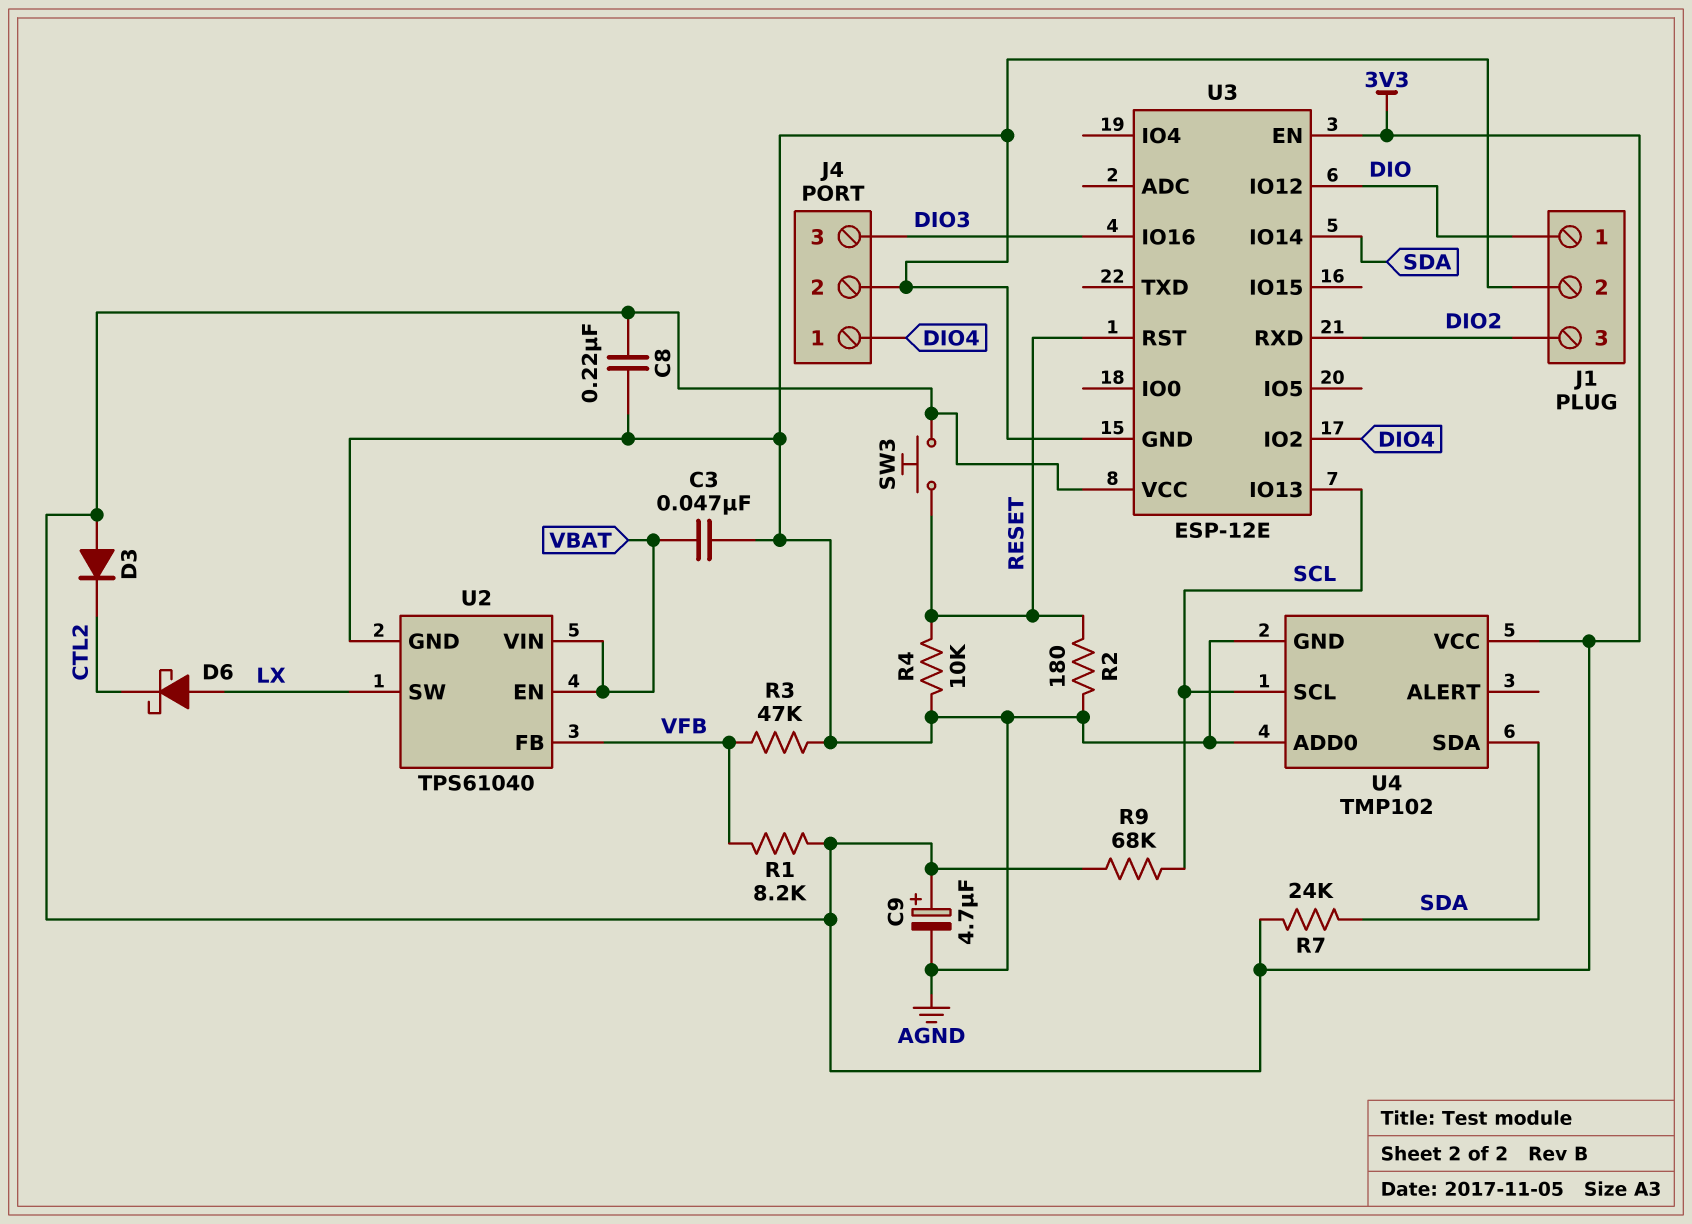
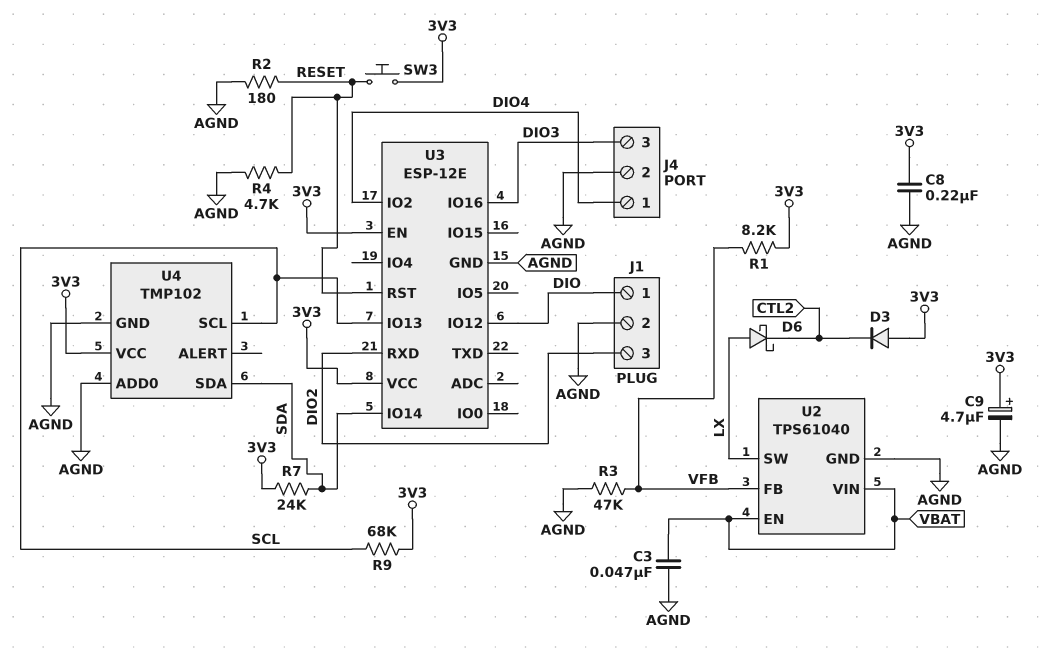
R4: 10k (AGND, RESET) -> 4.7k (AGND, RESET)

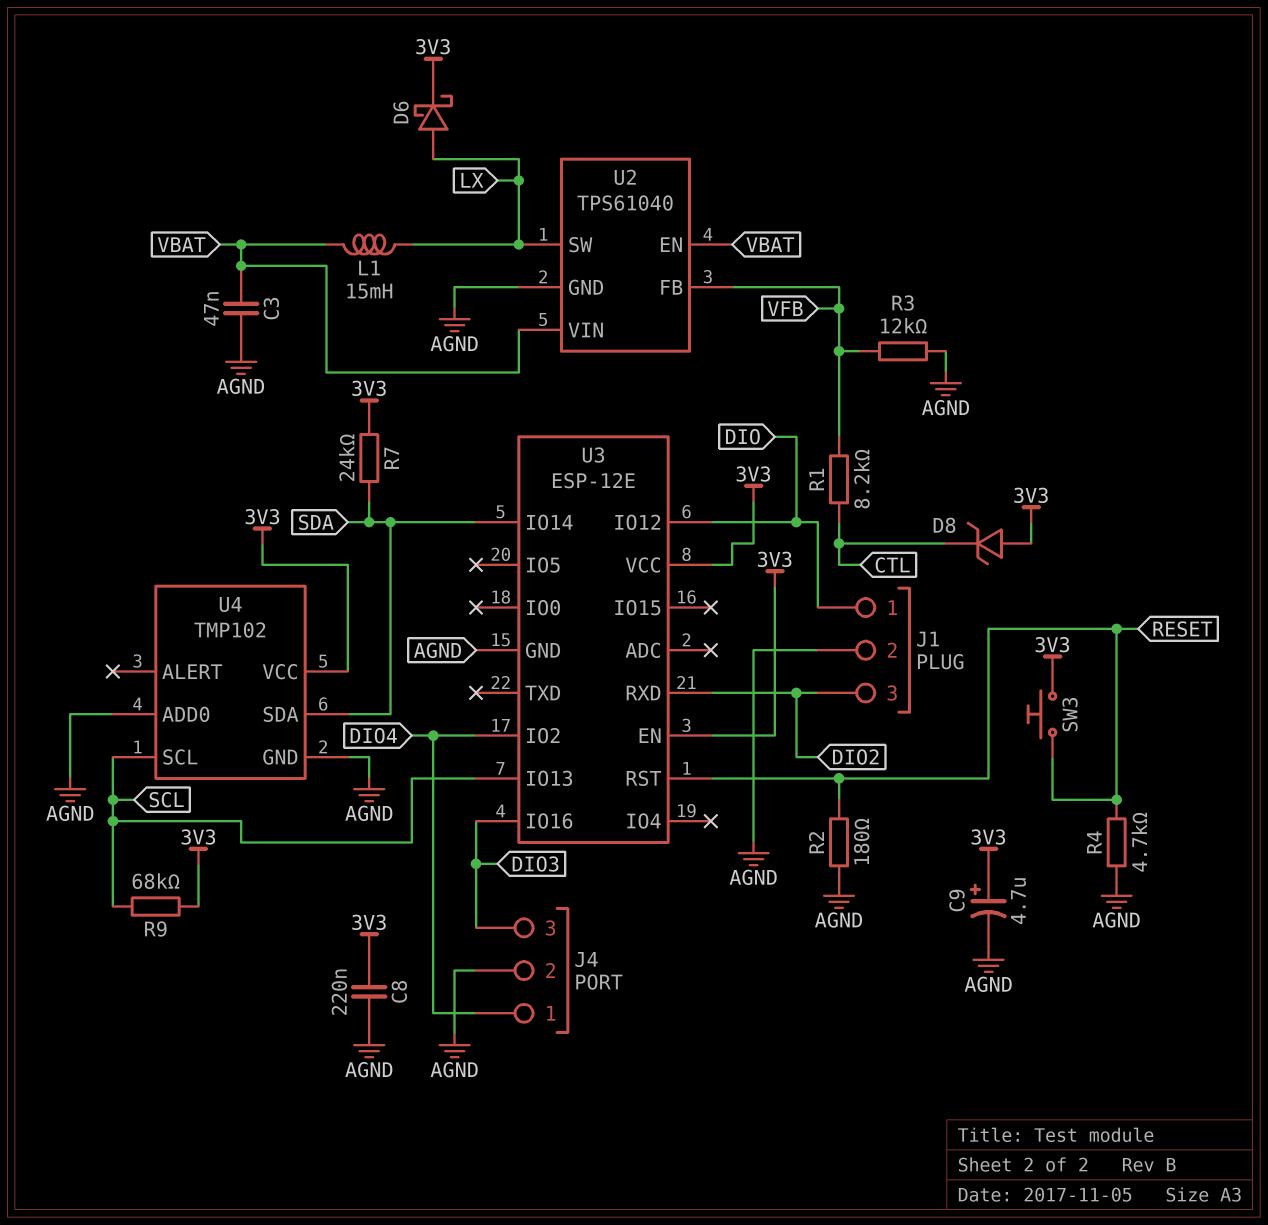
D3: diode (A 3V3, K CTL2) -> none
D6: schottky (A LX, K CTL2) -> schottky (A LX, K 3V3)
D8: none -> zener (A 3V3, K CTL)
L1: none -> 15mH (LX, VBAT)
R1: 8.2k (3V3, VFB) -> 8.2k (CTL, VFB)
R3: 47k (AGND, VFB) -> 12k (AGND, VFB)

